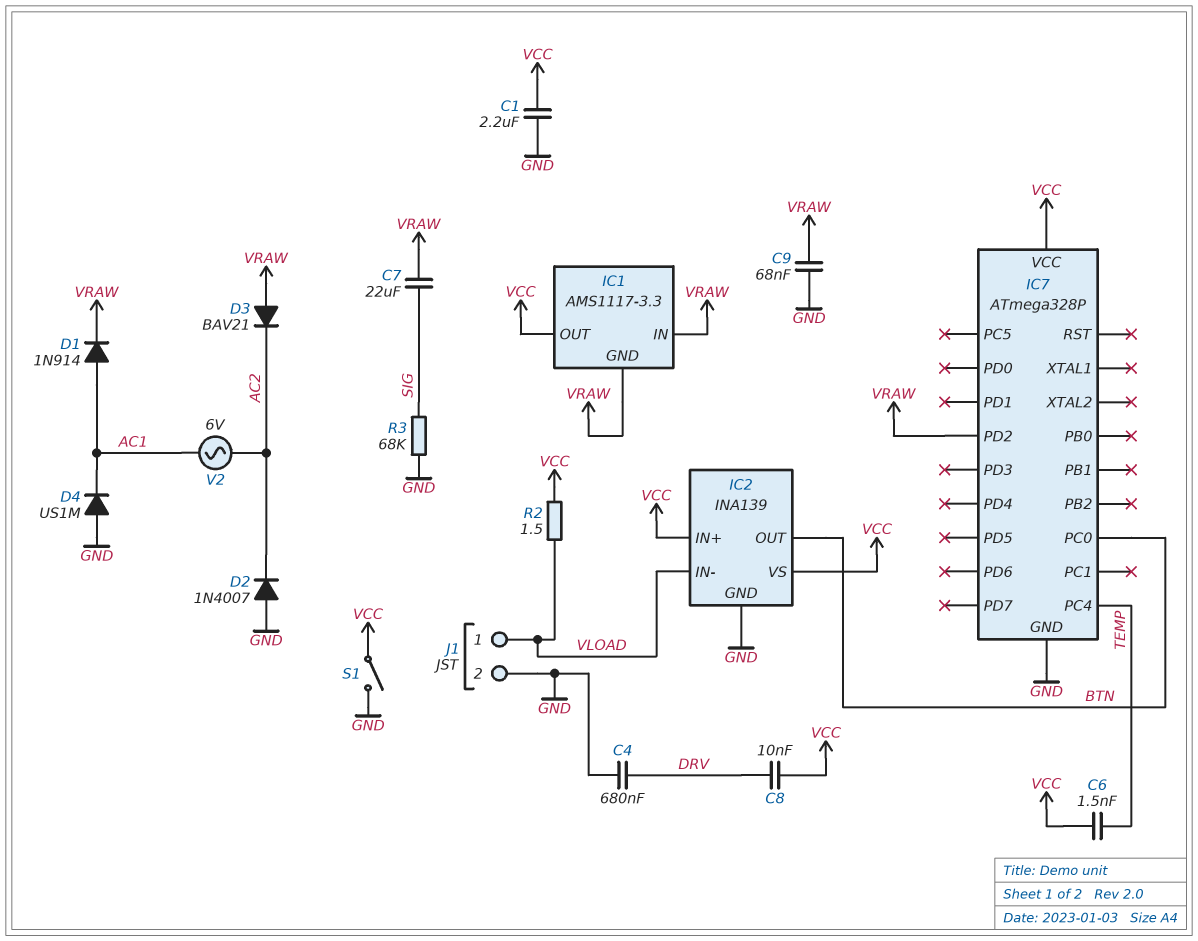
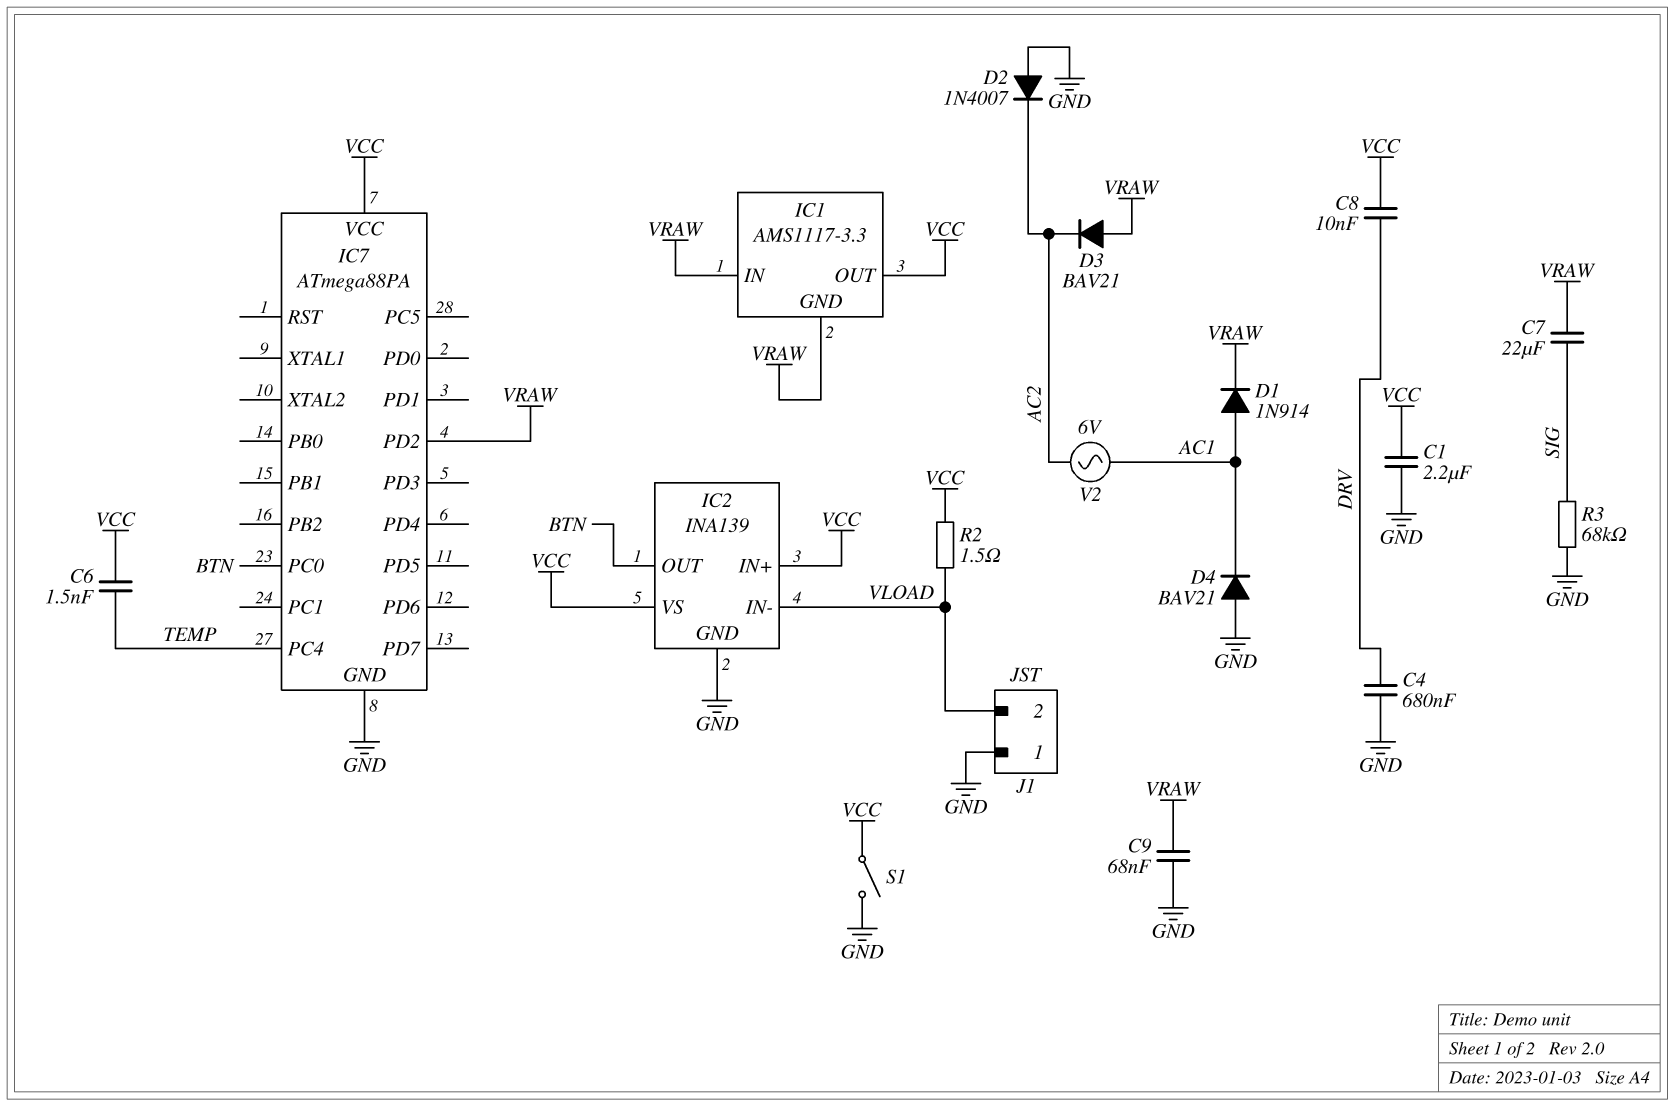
D4: diode US1M (A GND, K AC1) -> diode BAV21 (A GND, K AC1)
IC7: ATmega328P -> ATmega88PA
J1 pin 1: VLOAD -> GND
J1 pin 2: GND -> VLOAD

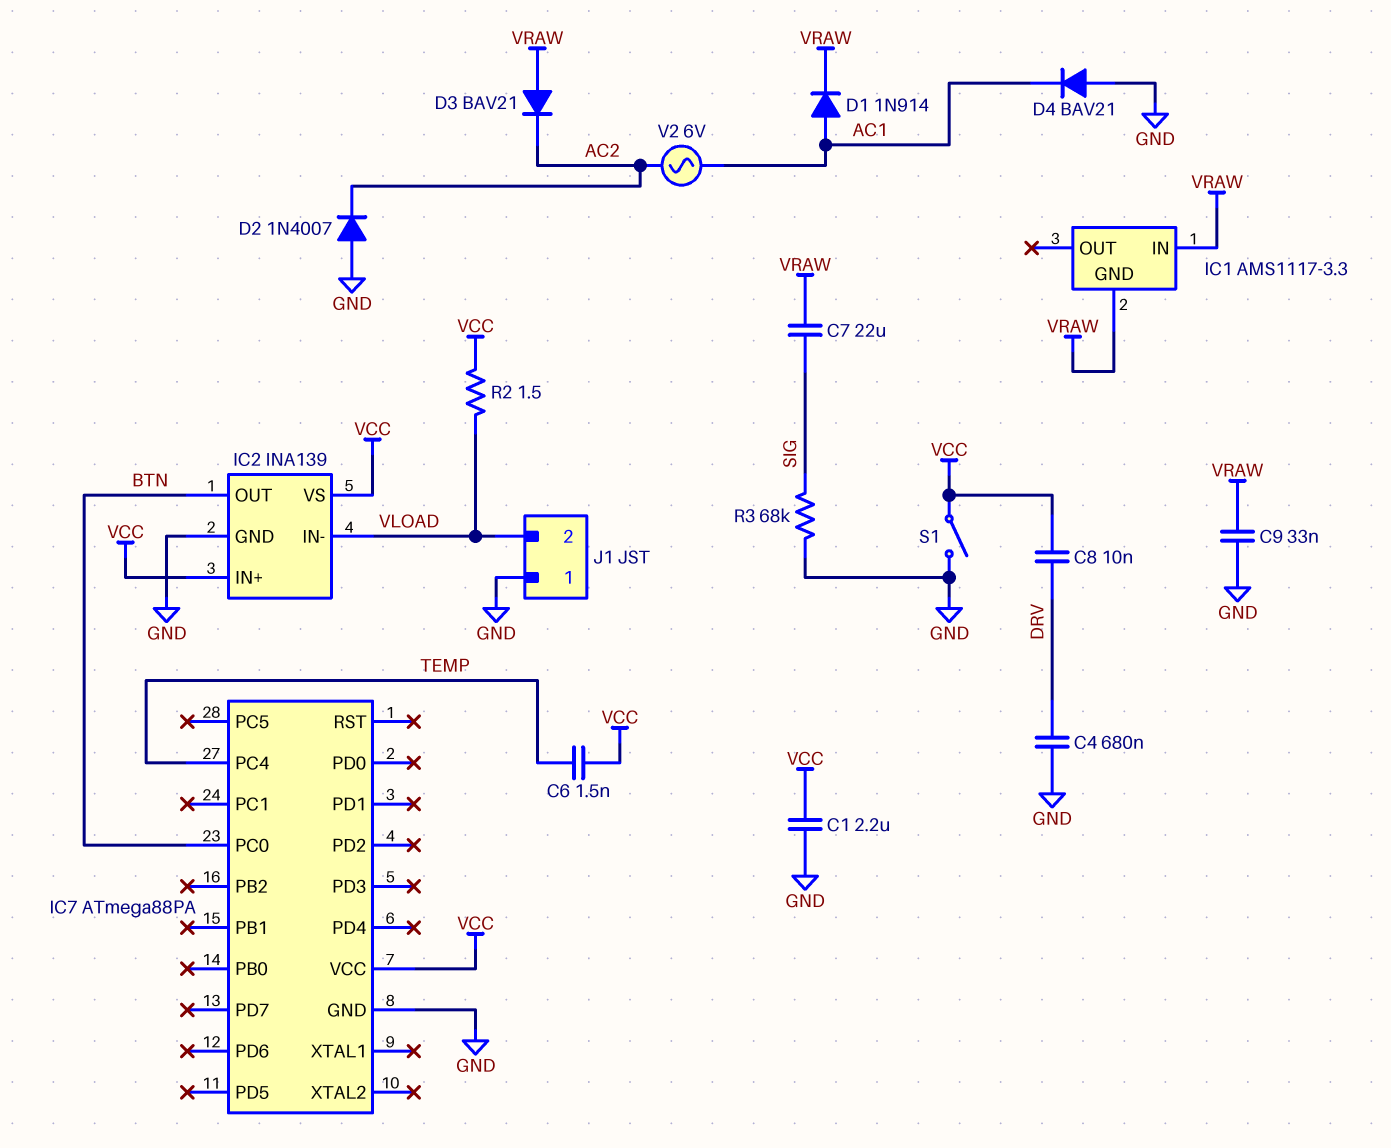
C9: 68nF (GND, VRAW) -> 33nF (GND, VRAW)
IC1 pin OUT: VCC -> none
IC7 pin PD2: VRAW -> none

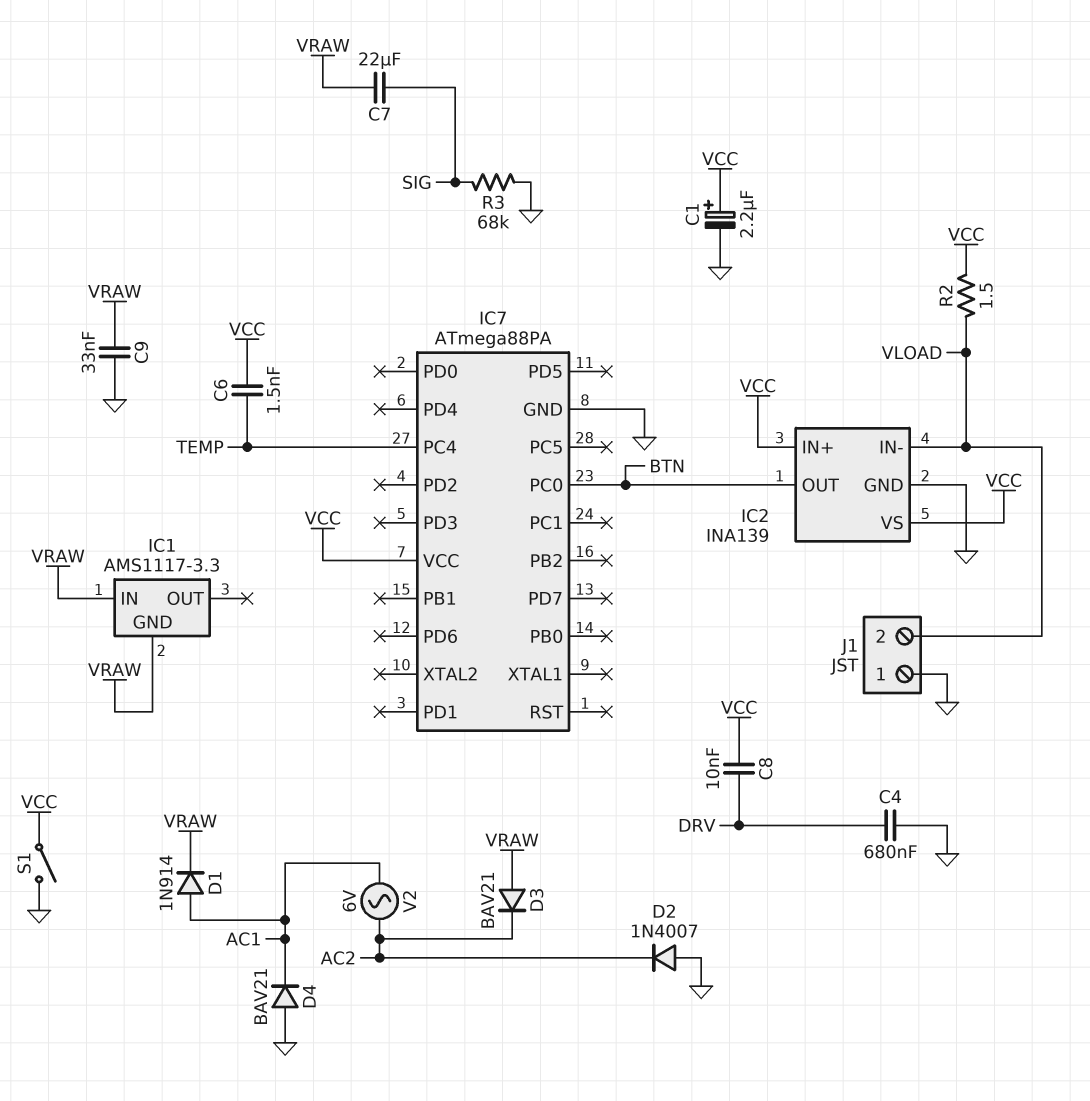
C1: 2.2uF (GND, VCC) -> 2.2uF (plus VCC, minus GND)

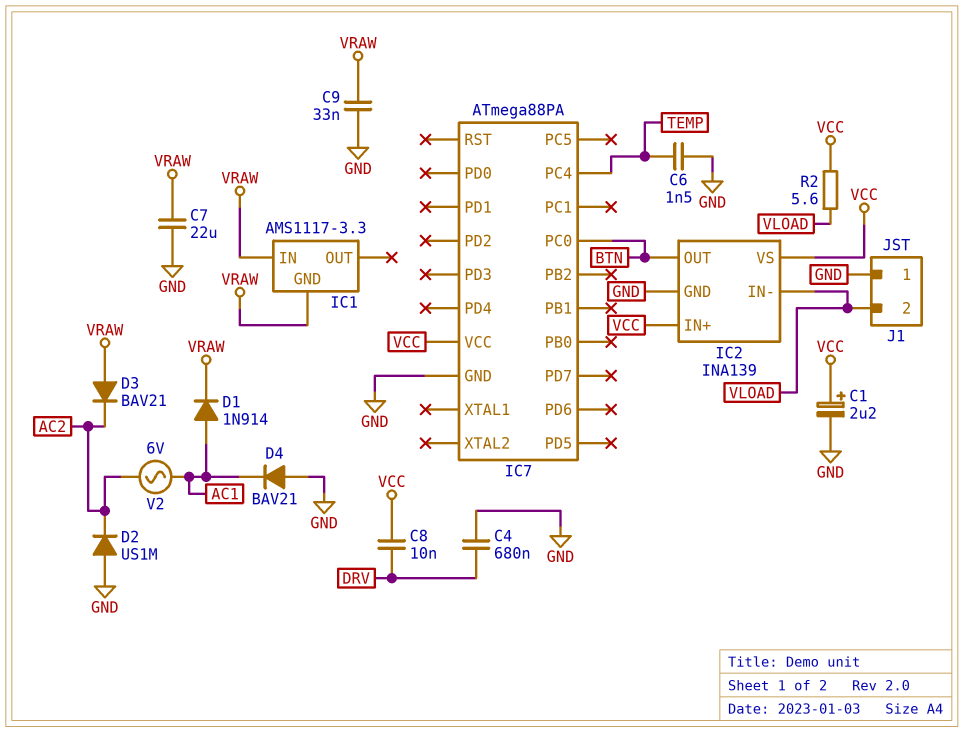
C6: 1.5nF (TEMP, VCC) -> 1.5nF (GND, TEMP)
C7: 22uF (SIG, VRAW) -> 22uF (GND, VRAW)
D2: diode 1N4007 (A GND, K AC2) -> diode US1M (A GND, K AC2)
R2: 1.5 (VCC, VLOAD) -> 5.6 (VCC, VLOAD)
R3: 68k (GND, SIG) -> none
S1: switch (GND, VCC) -> none

